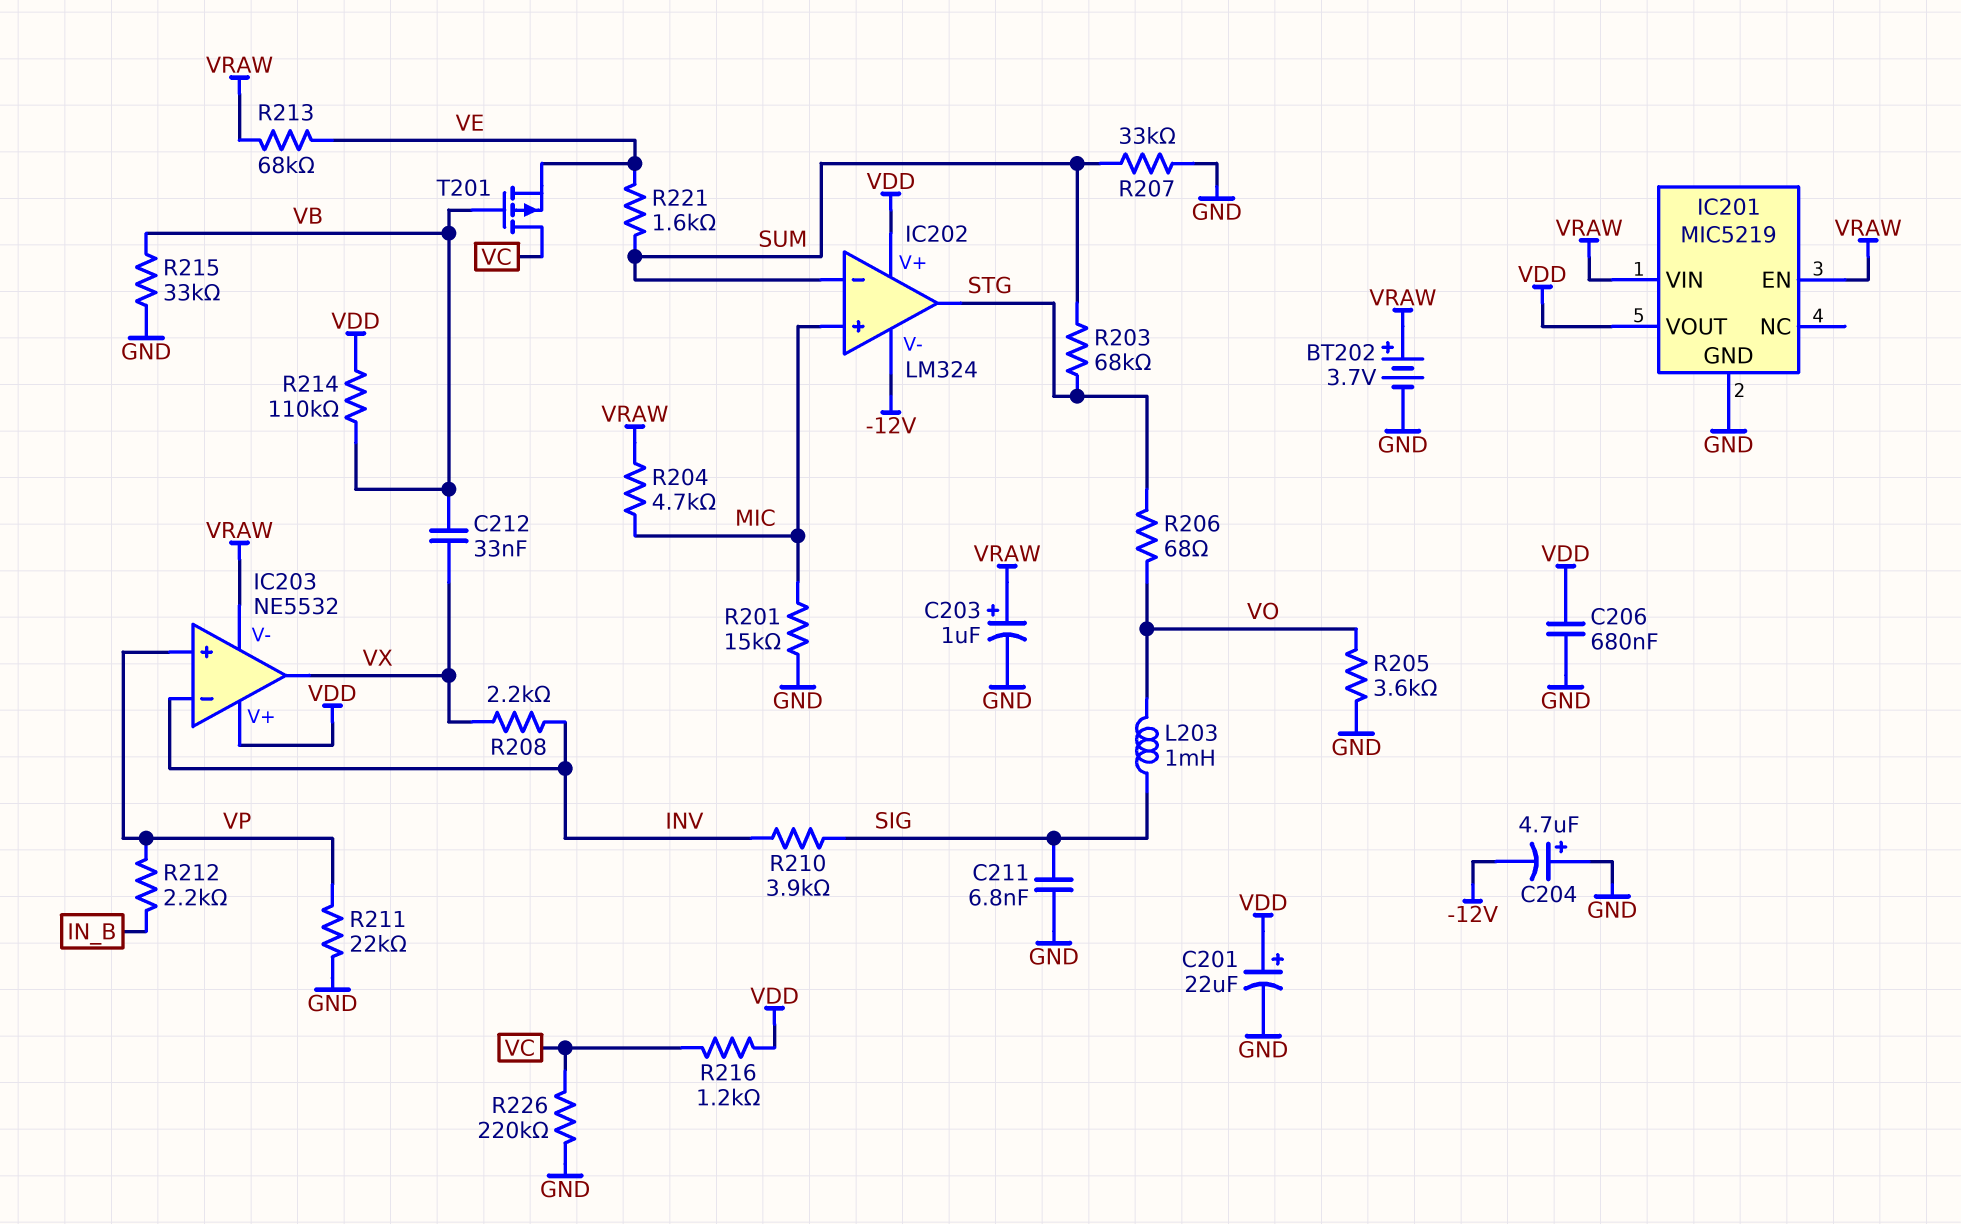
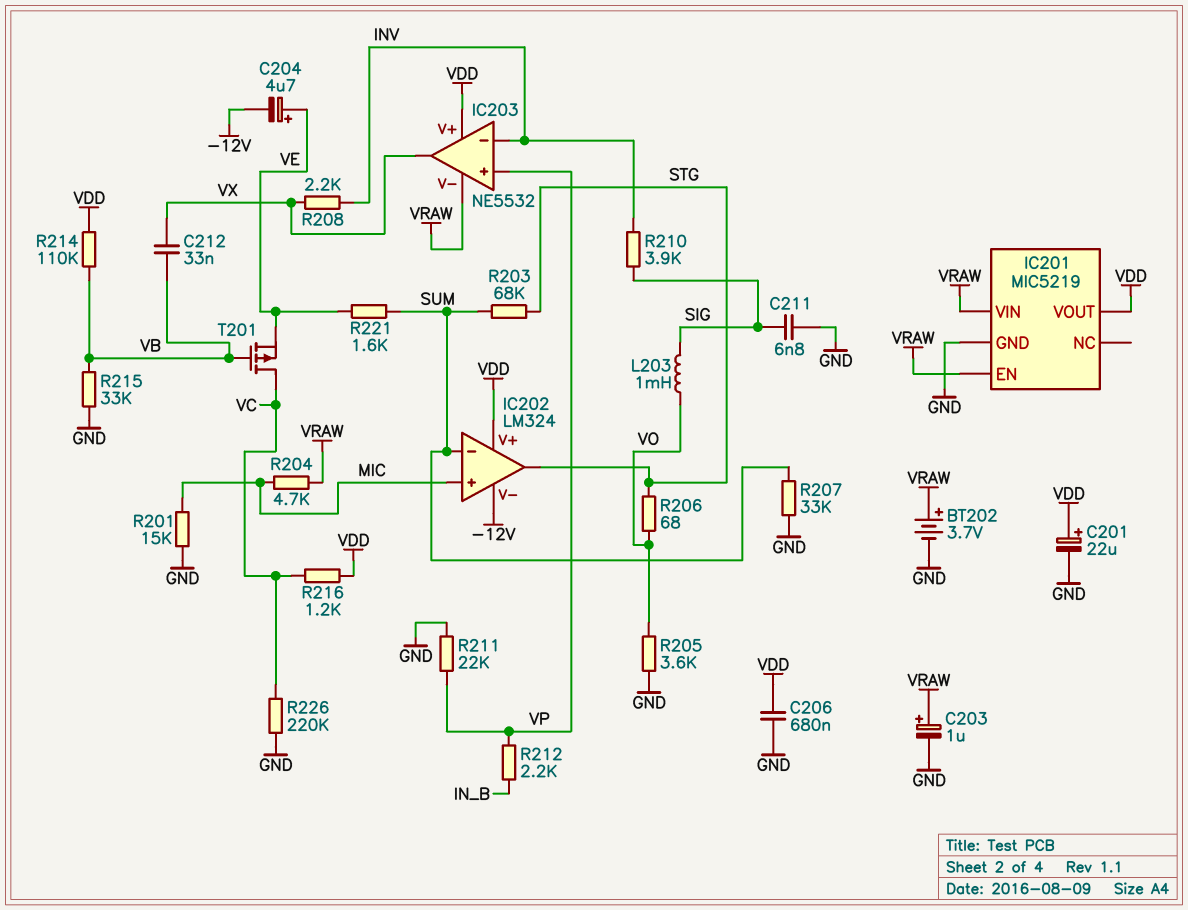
C204: 4.7uF (plus GND, minus -12V) -> 4.7uF (plus VE, minus -12V)
R213: 68k (VE, VRAW) -> none

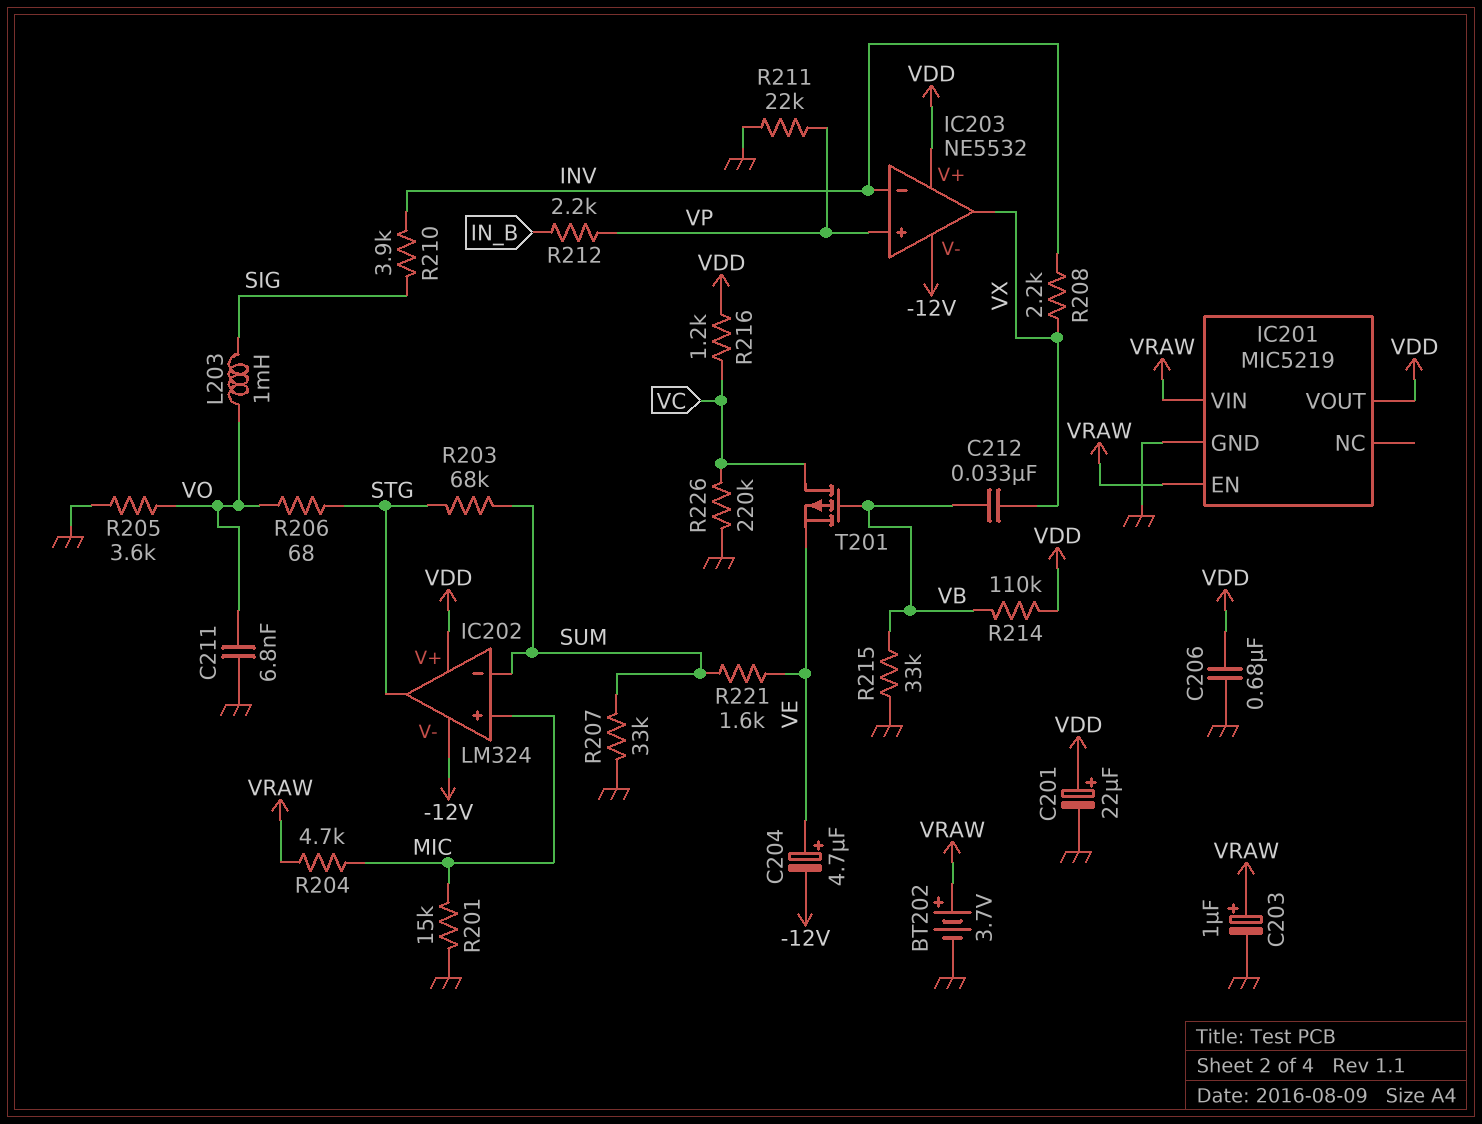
C211: 6.8nF (GND, SIG) -> 6.8nF (GND, VO)
IC203 pin V-: VRAW -> -12V

